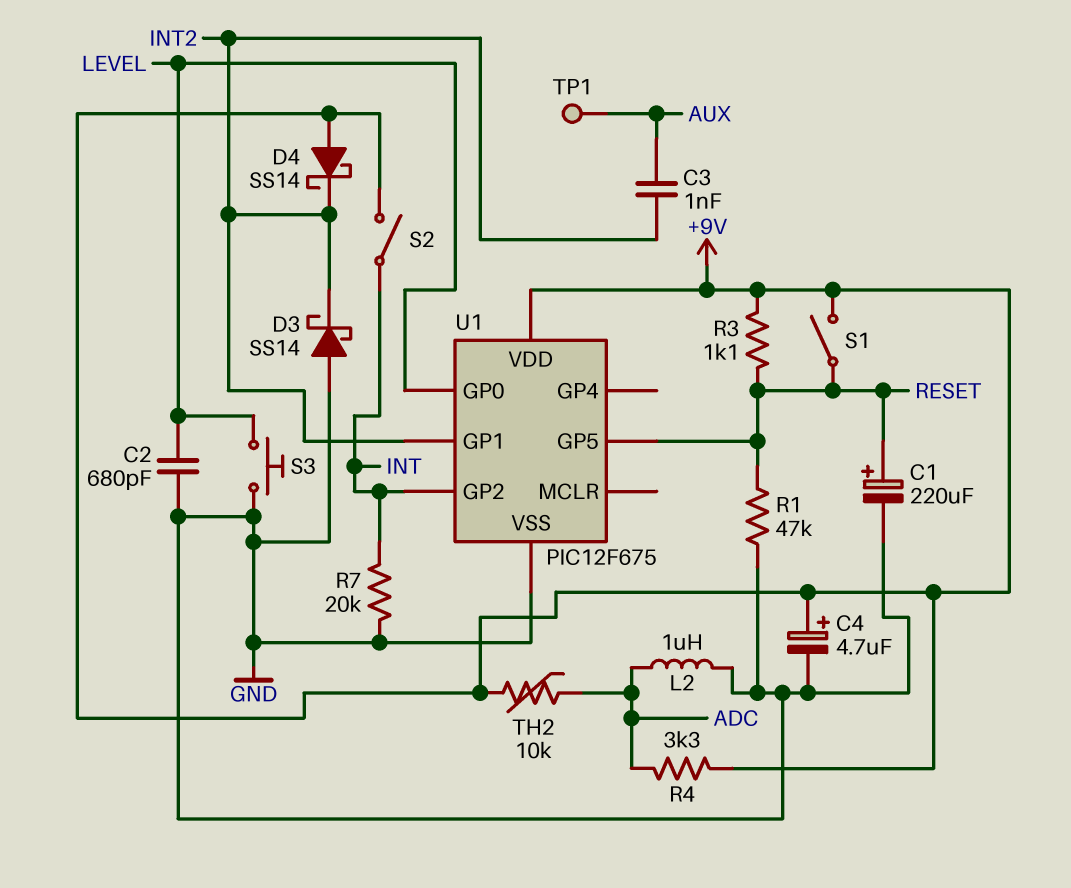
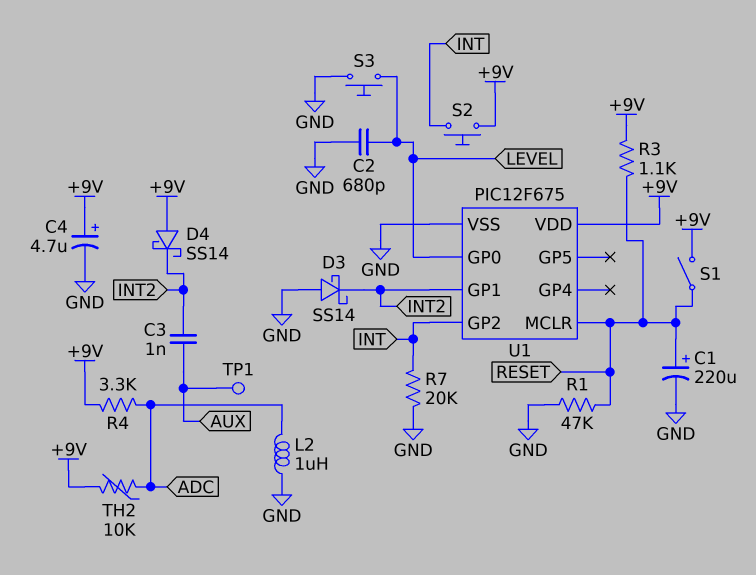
S2: switch (+9V, INT) -> button (+9V, INT)
U1 pin GP5: RESET -> none
U1 pin MCLR: none -> RESET

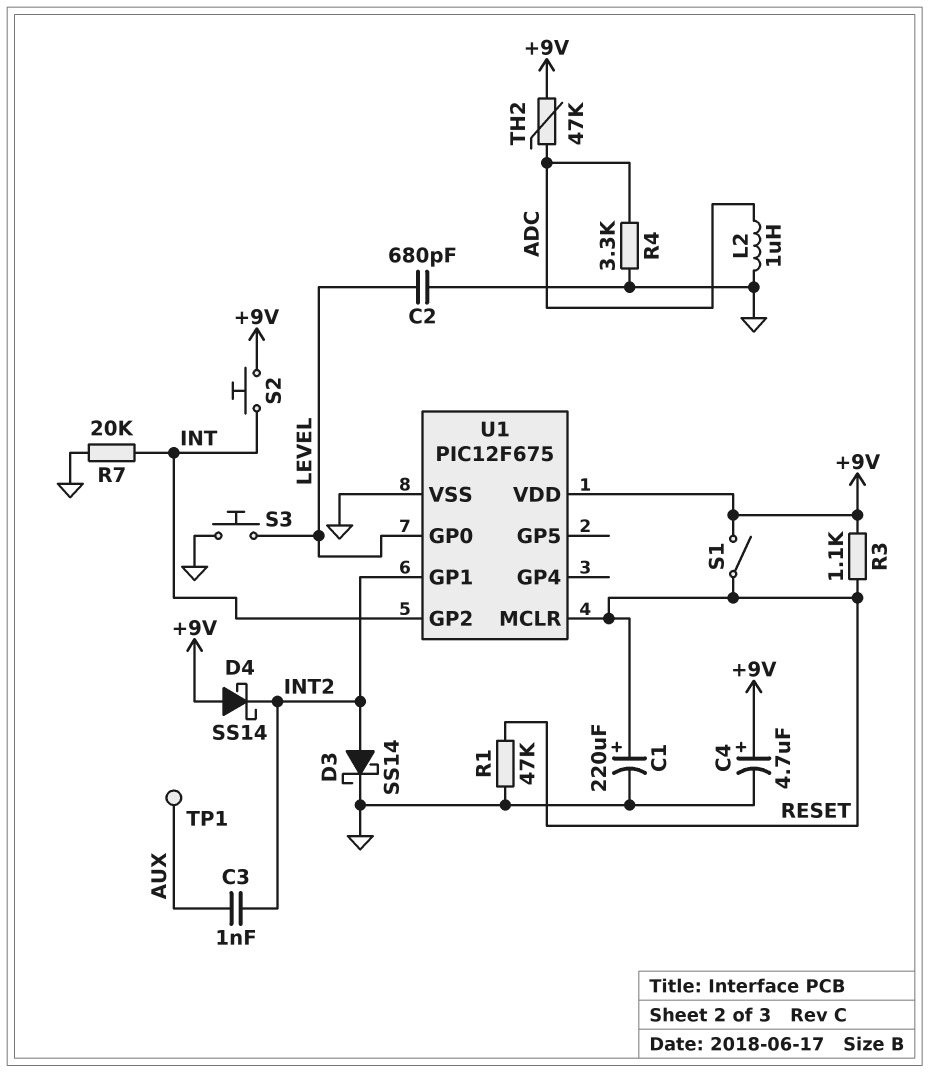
D3: schottky SS14 (A GND, K INT2) -> schottky SS14 (A INT2, K GND)
R4: 3.3k (+9V, ADC) -> 3.3k (ADC, GND)
TH2: 10k (+9V, ADC) -> 47k (+9V, ADC)

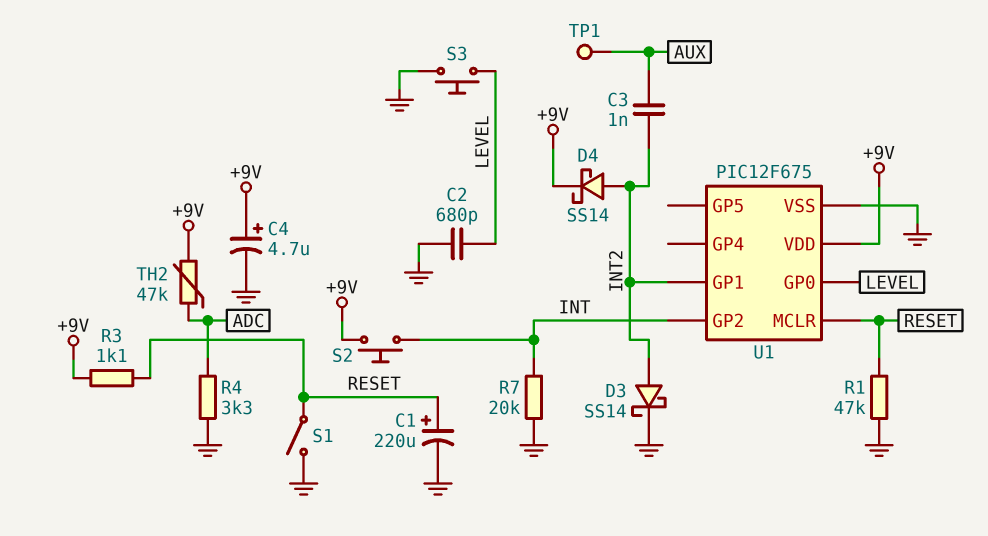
D4: schottky SS14 (A +9V, K INT2) -> schottky SS14 (A INT2, K +9V)
L2: 1uH (ADC, GND) -> none
S1: switch (+9V, RESET) -> switch (GND, RESET)

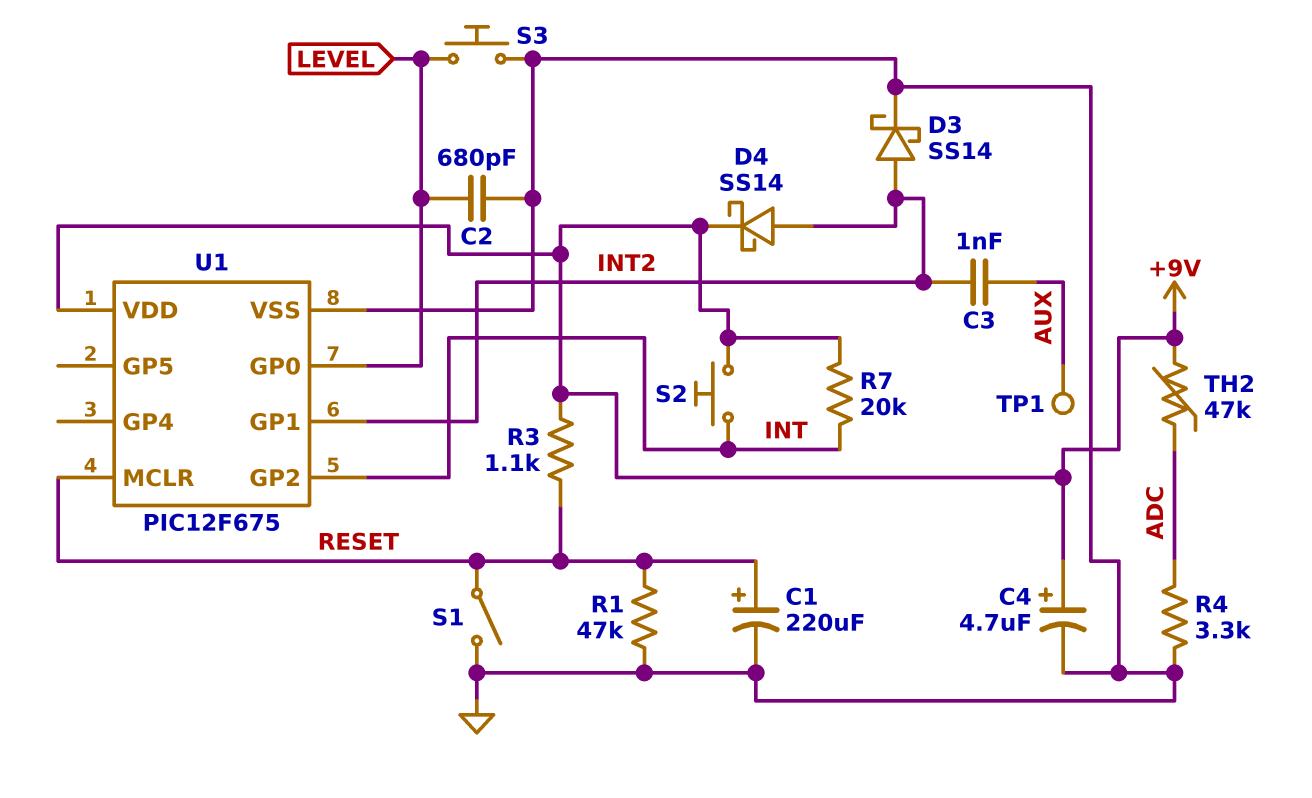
R7: 20k (GND, INT) -> 20k (+9V, INT)

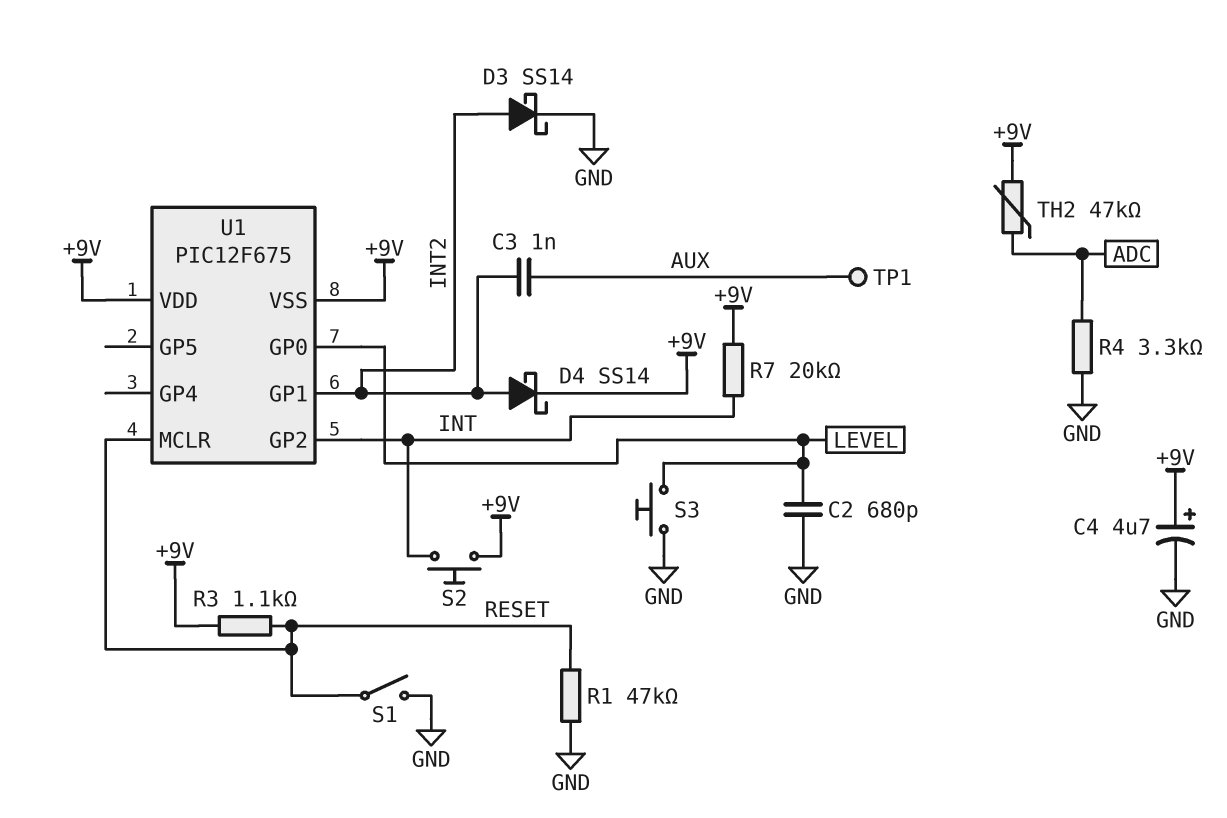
C1: 220uF (plus RESET, minus GND) -> none
U1 pin VSS: GND -> +9V

